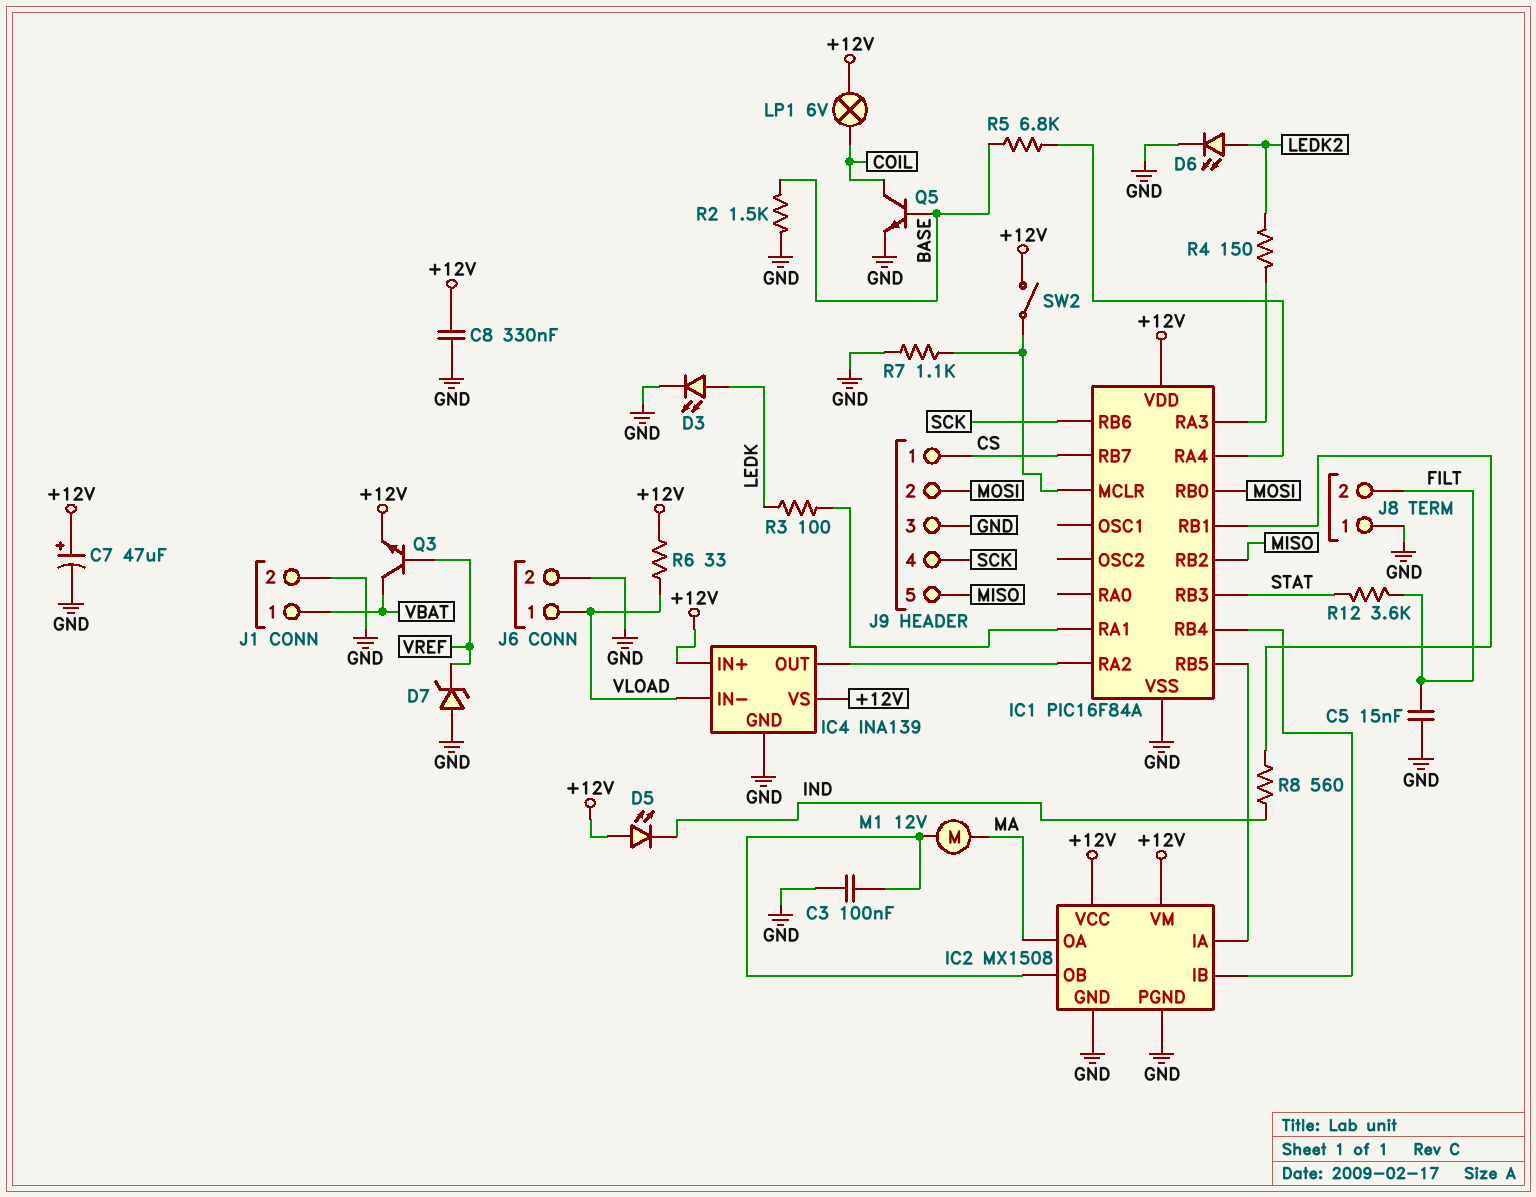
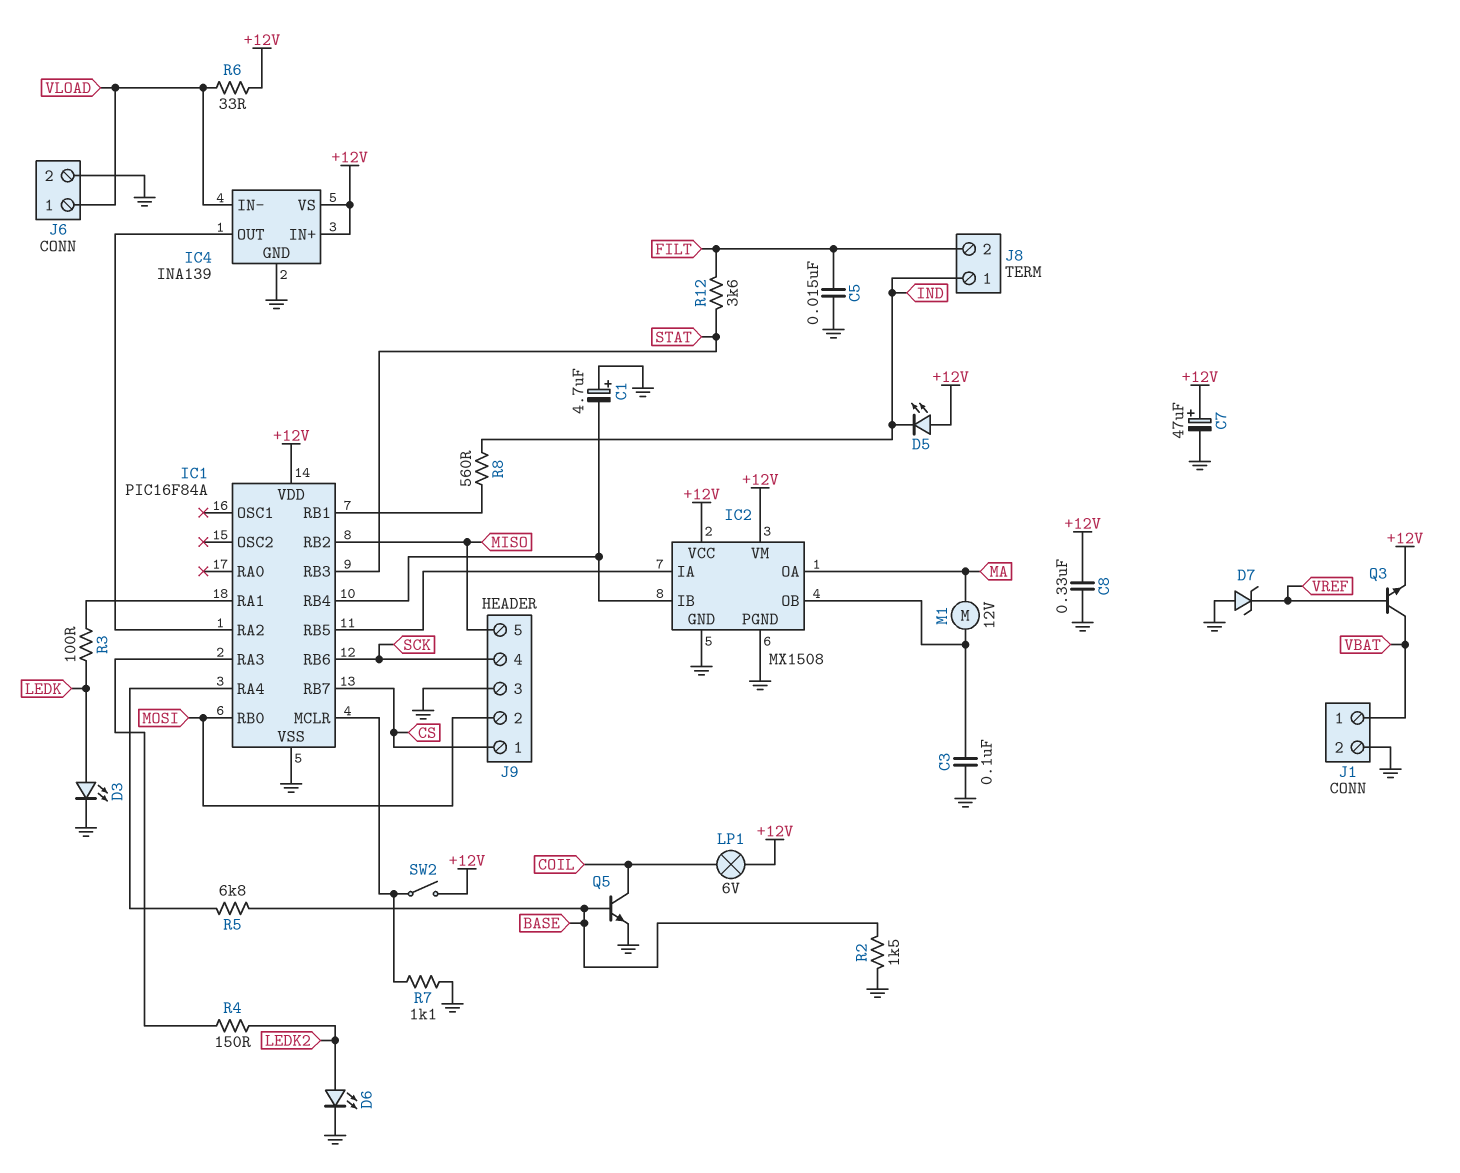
C1: none -> 4.7uF (plus GND, minus IC1/RB4)
J8 pin 1: GND -> IND

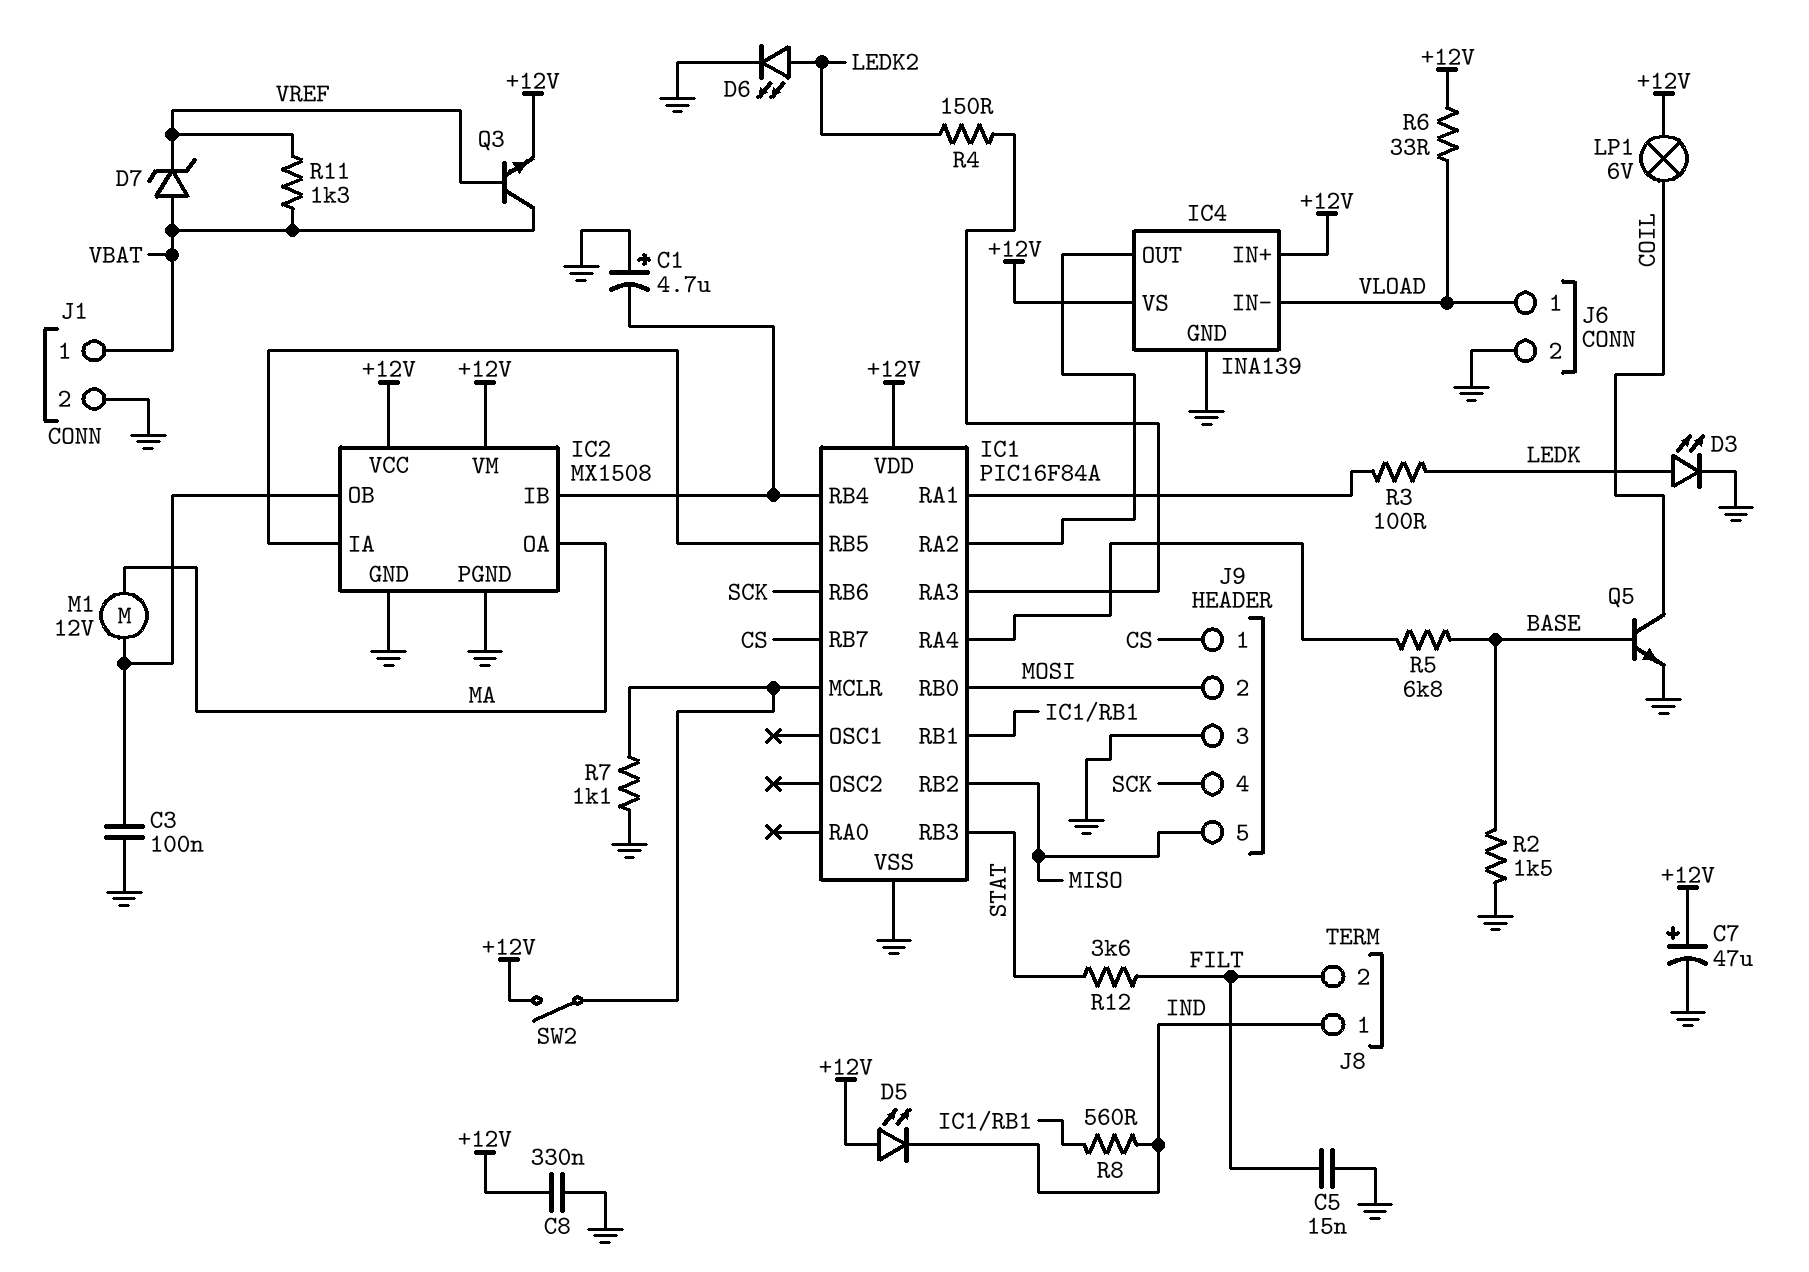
D7: zener (A GND, K VREF) -> zener (A VBAT, K VREF)
R11: none -> 1.3k (VBAT, VREF)

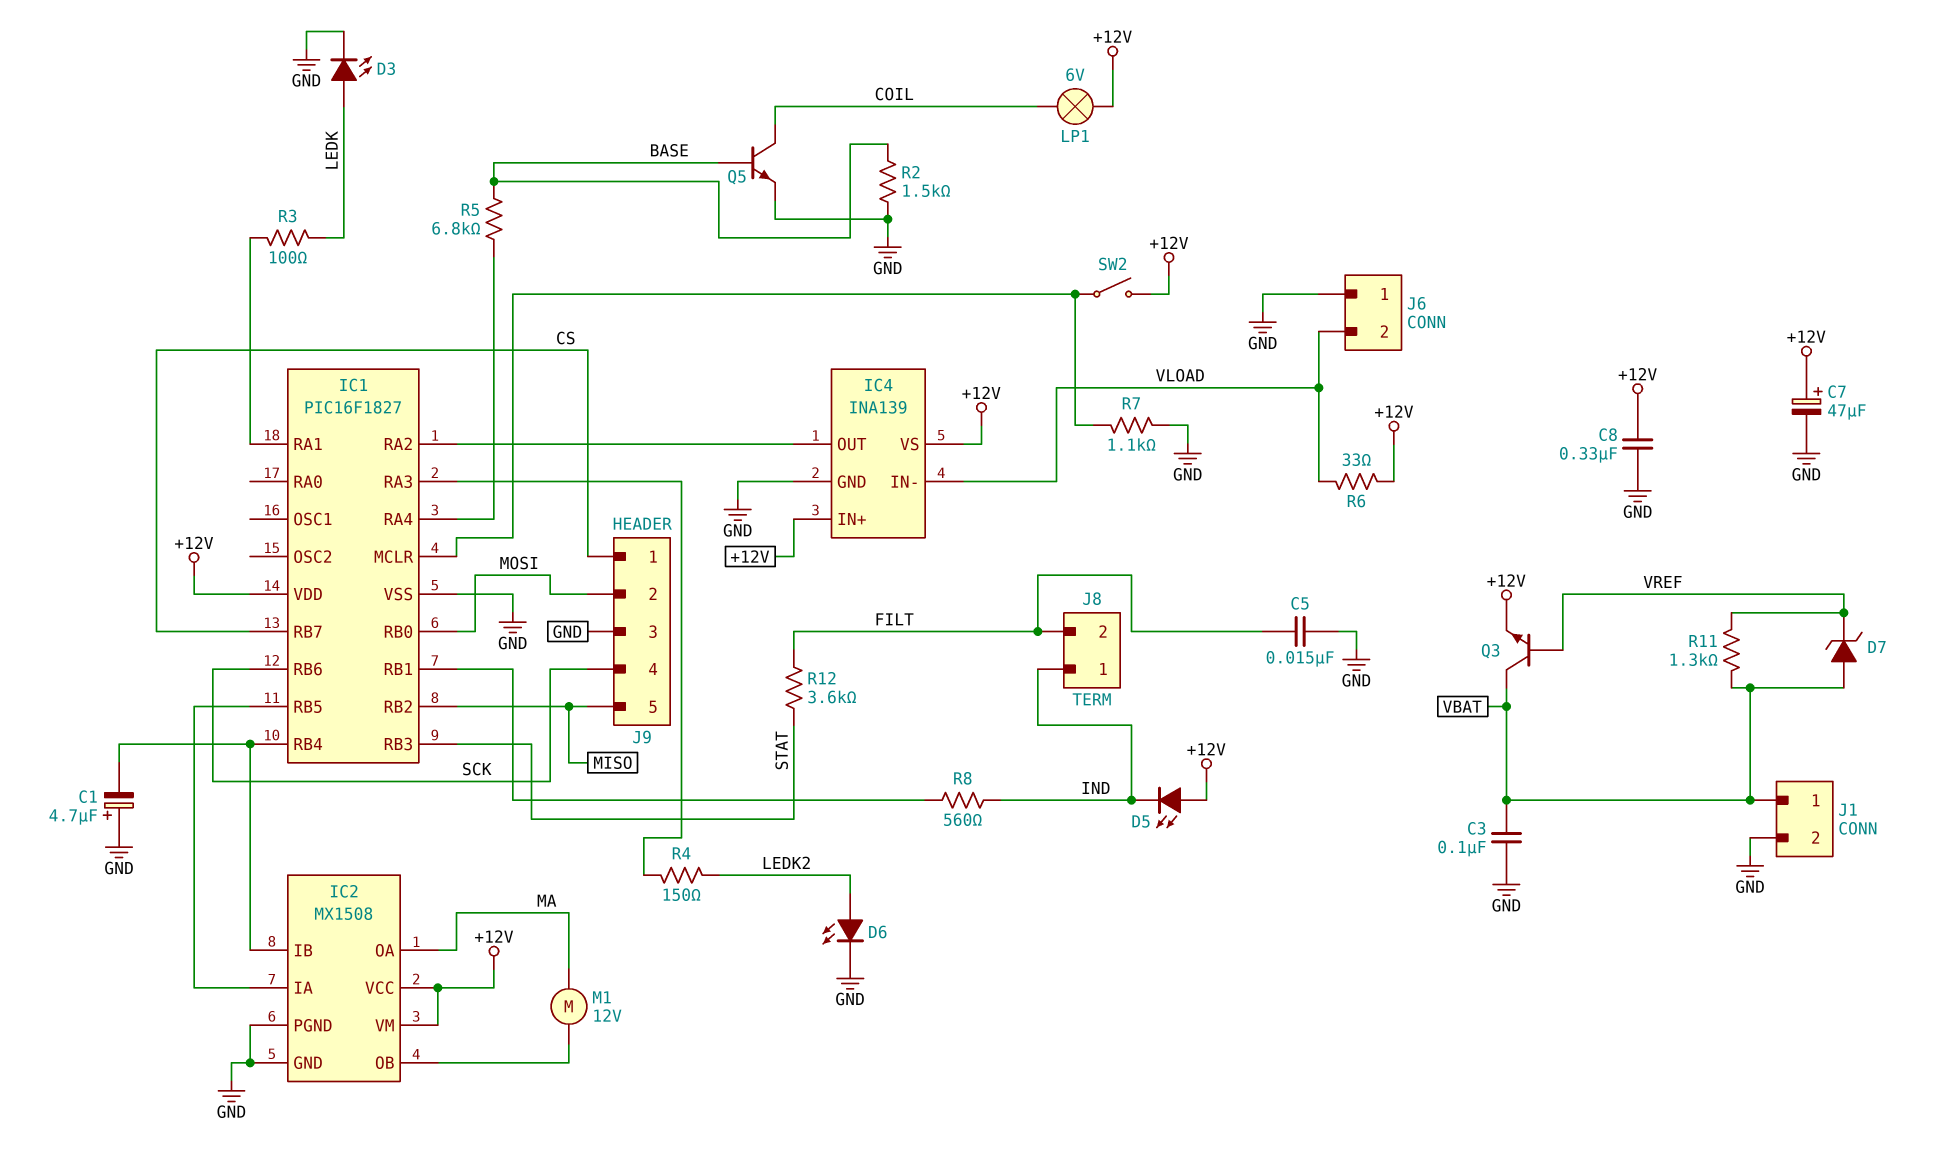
C3: 100nF (GND, IC2/OB) -> 100nF (GND, VBAT)
IC1: PIC16F84A -> PIC16F1827
J6 pin 1: VLOAD -> GND
J6 pin 2: GND -> VLOAD

